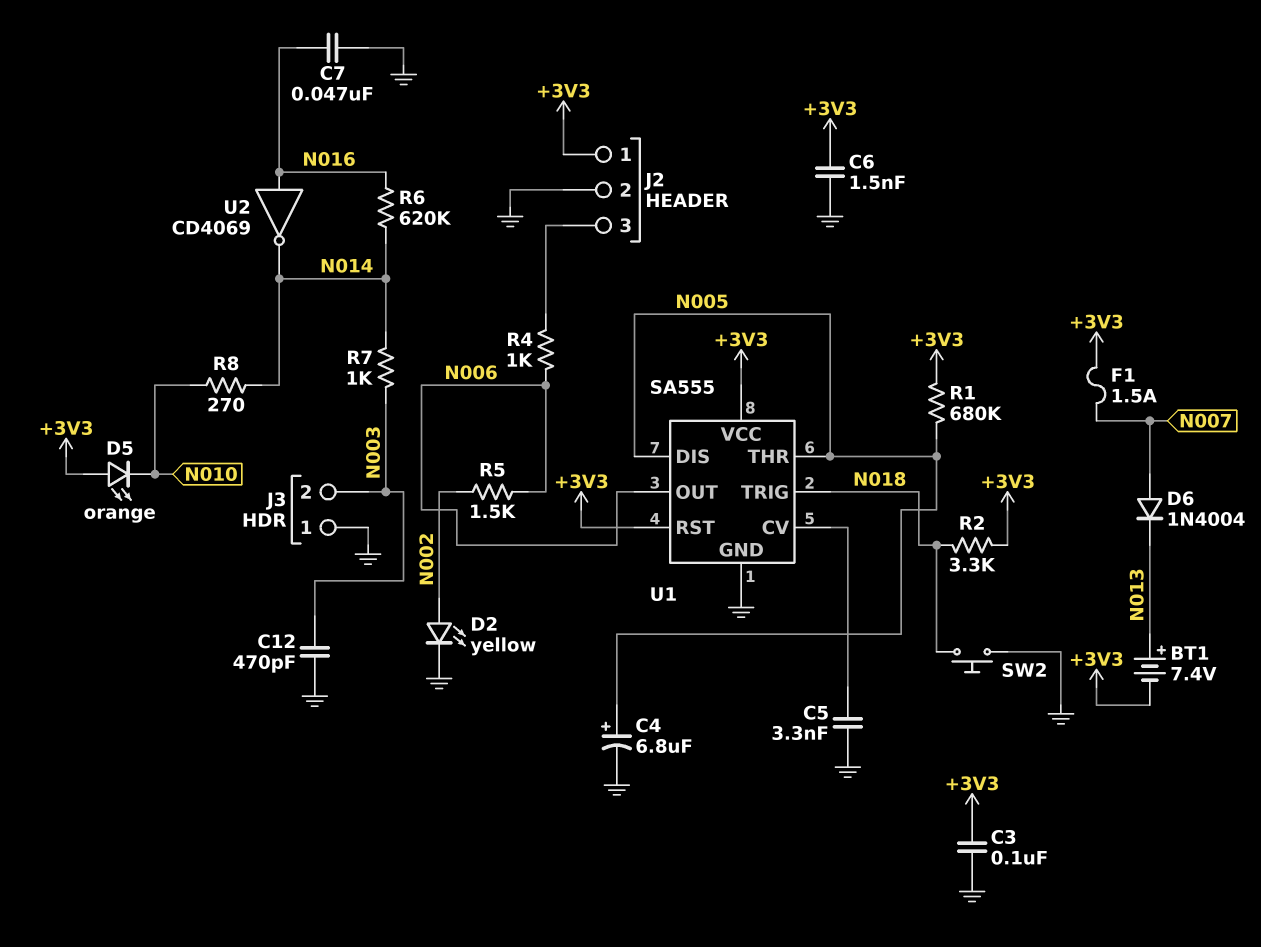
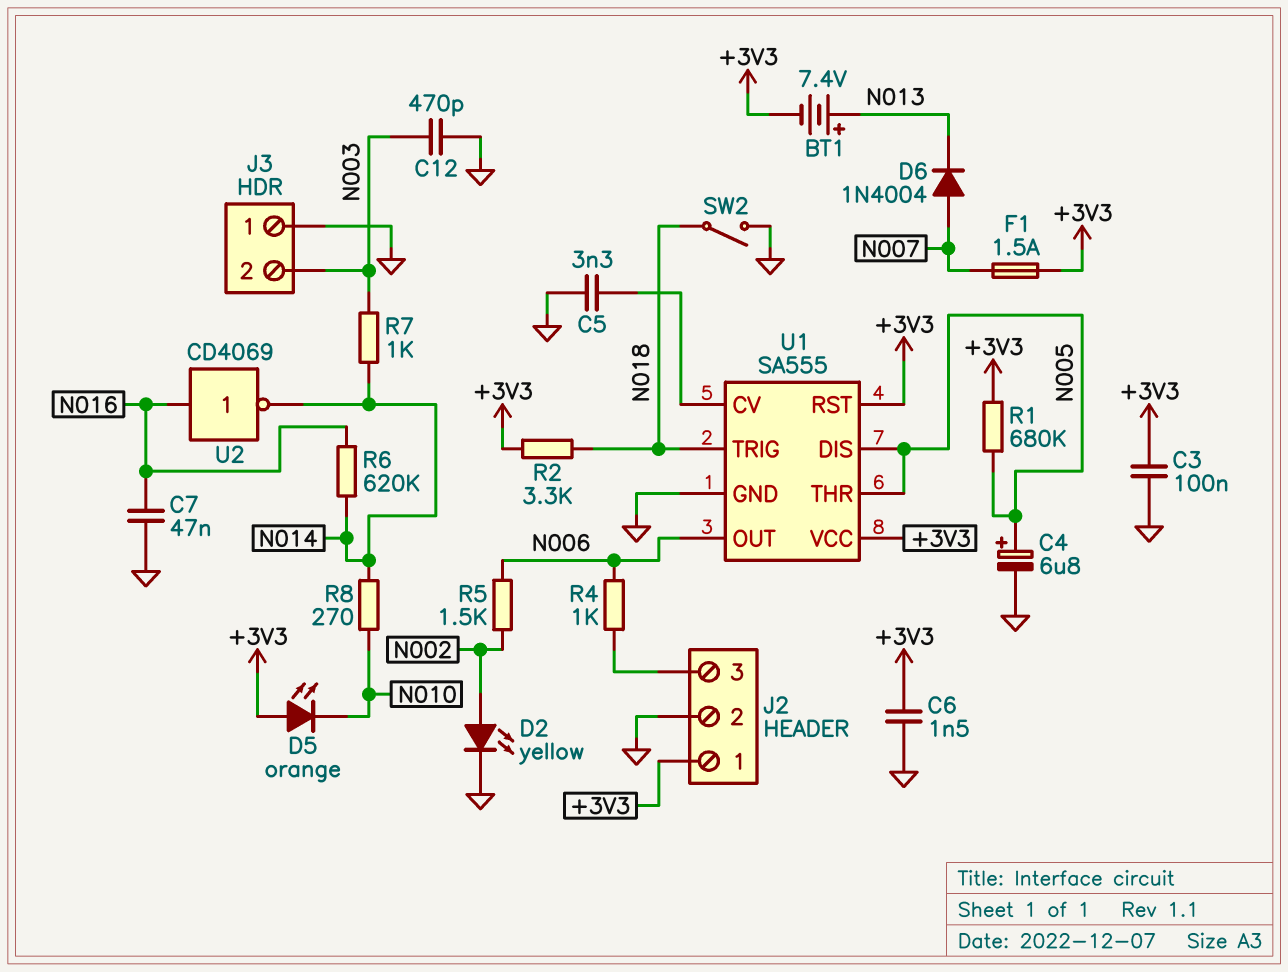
SW2: button (GND, N018) -> switch (GND, N018)

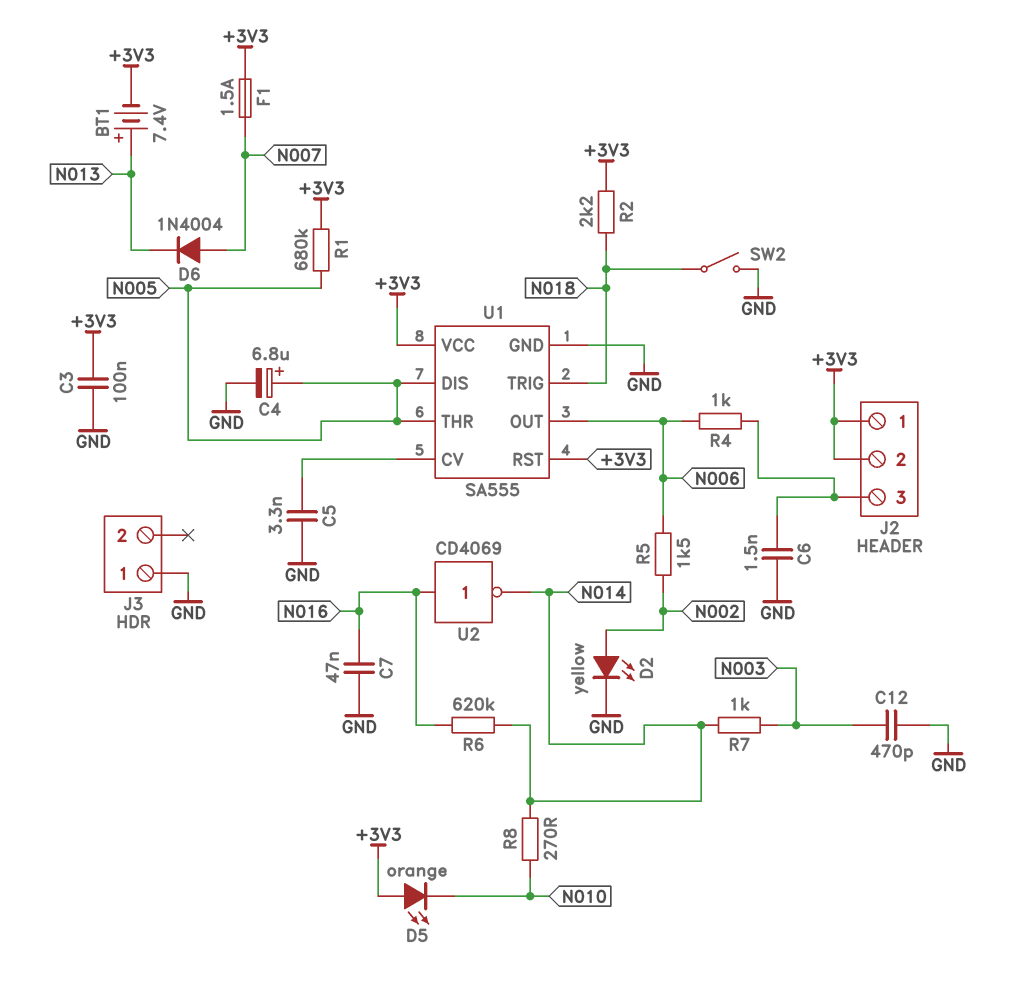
C6: 1.5nF (+3V3, GND) -> 1.5nF (GND, J2/3)
J2 pin 2: GND -> +3V3
J3 pin 2: N003 -> none
R2: 3.3k (+3V3, N018) -> 2.2k (+3V3, N018)

